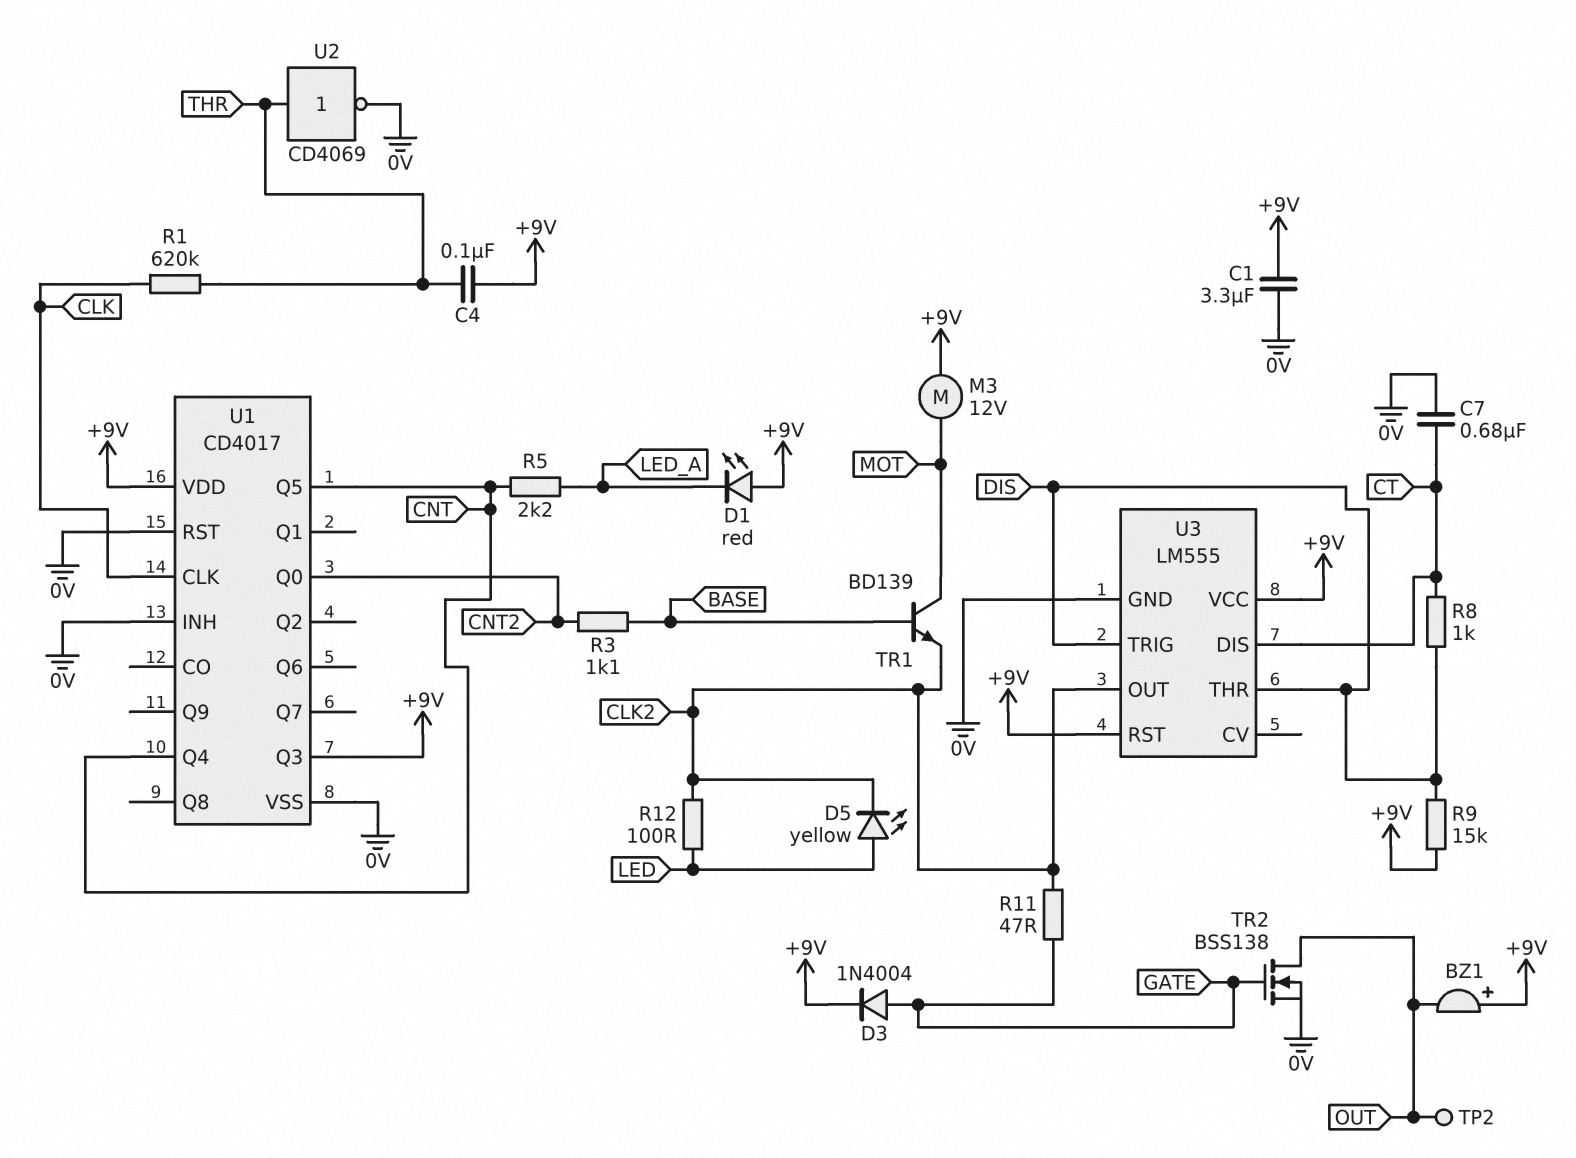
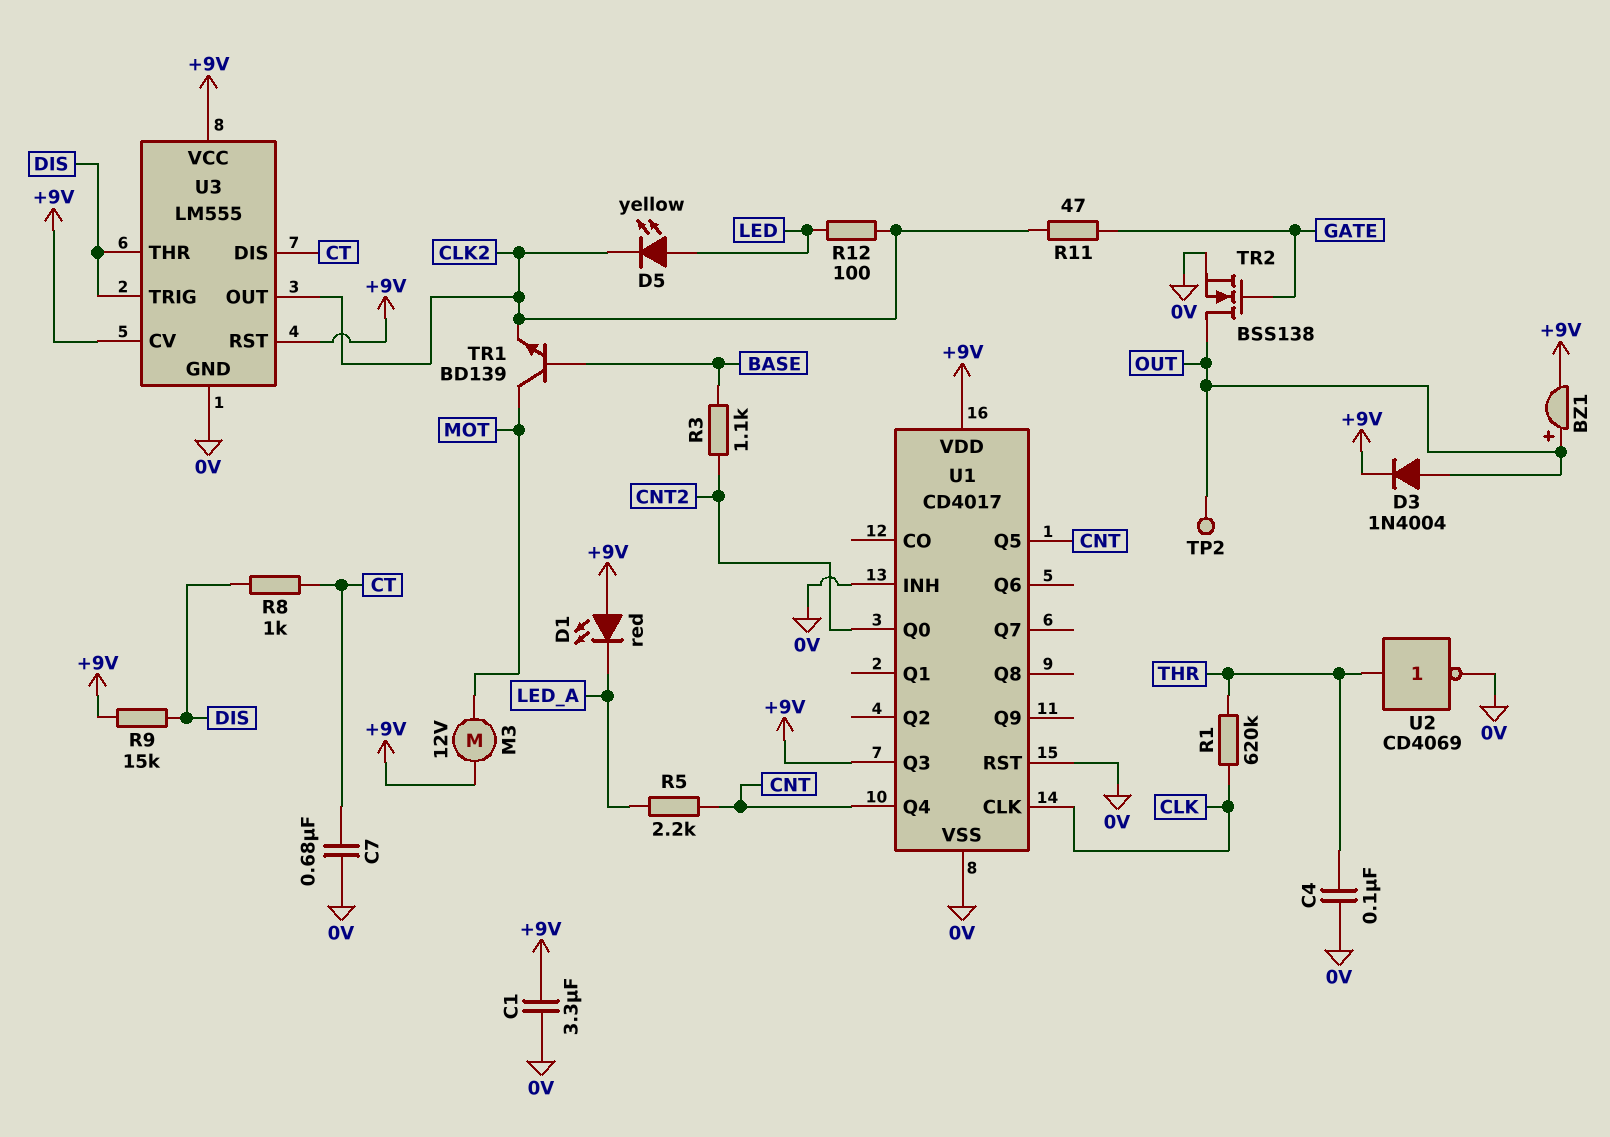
BZ1: buzzer (plus +9V, minus OUT) -> buzzer (plus OUT, minus +9V)
C4: 100nF (+9V, THR) -> 100nF (0V, THR)
D3: diode 1N4004 (A GATE, K +9V) -> diode 1N4004 (A OUT, K +9V)
U3 pin CV: none -> +9V

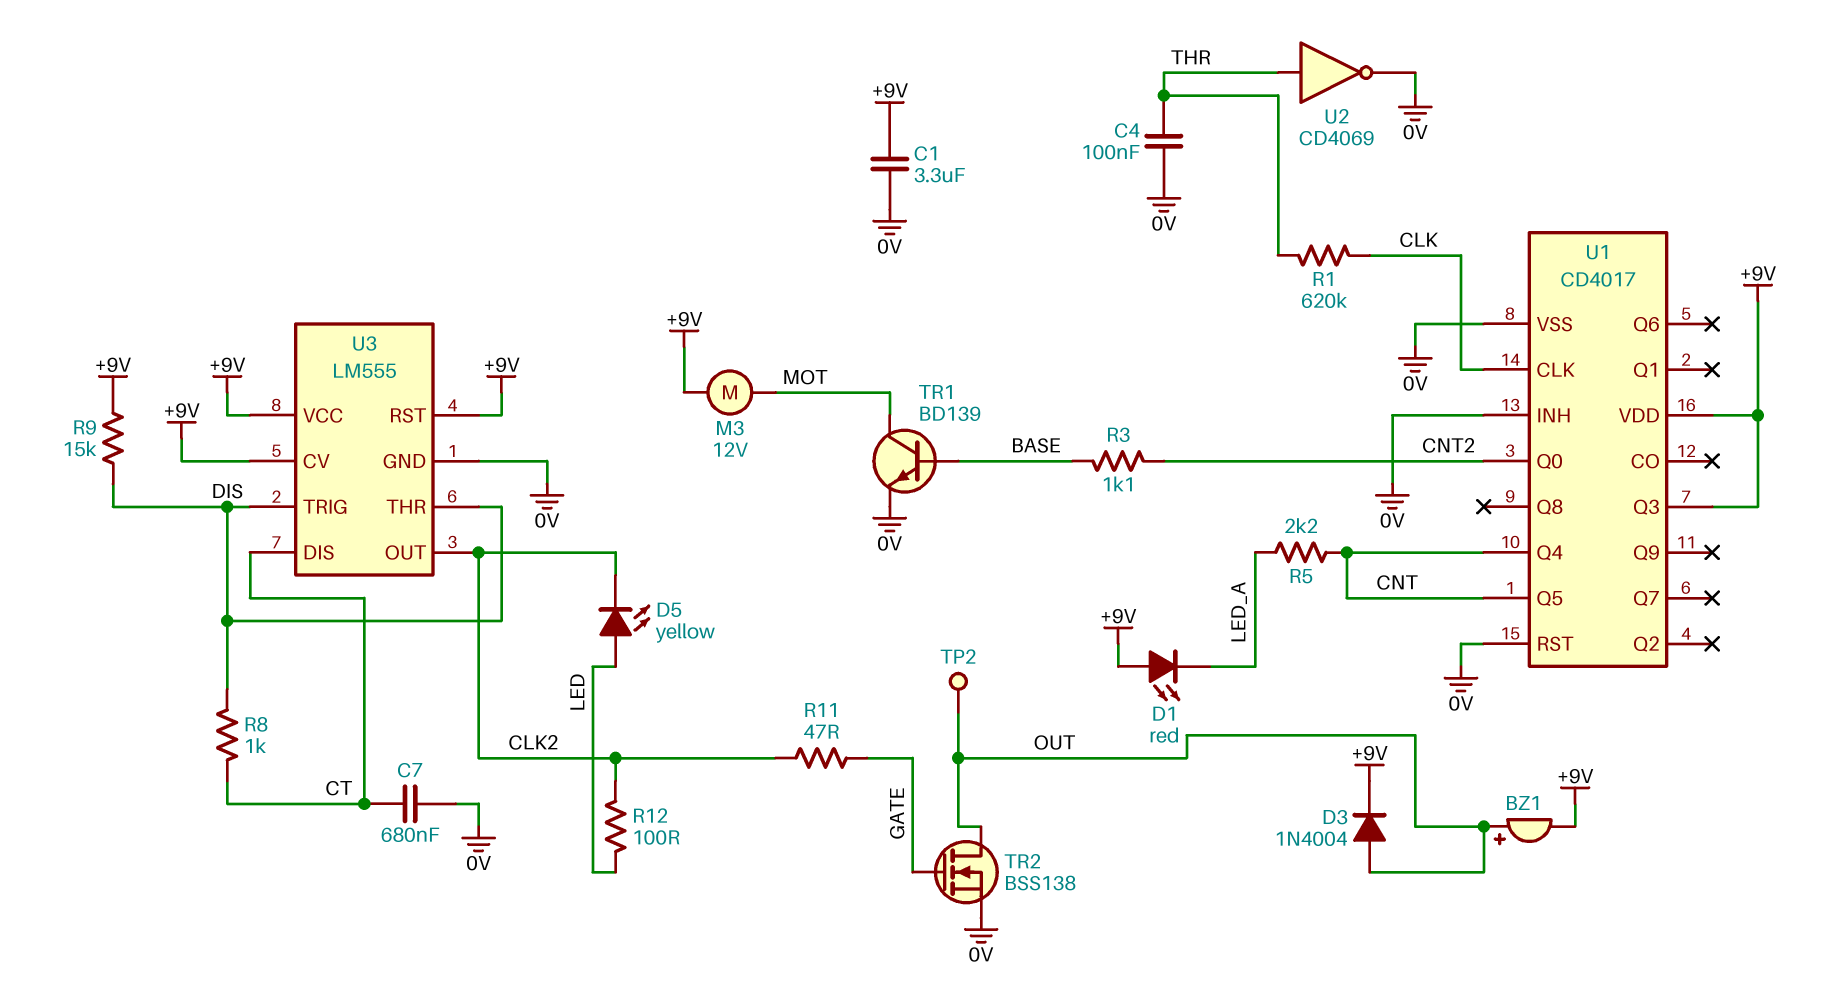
TR1: NPN BD139 (B BASE, C MOT, E CLK2) -> NPN BD139 (B BASE, C MOT, E 0V)

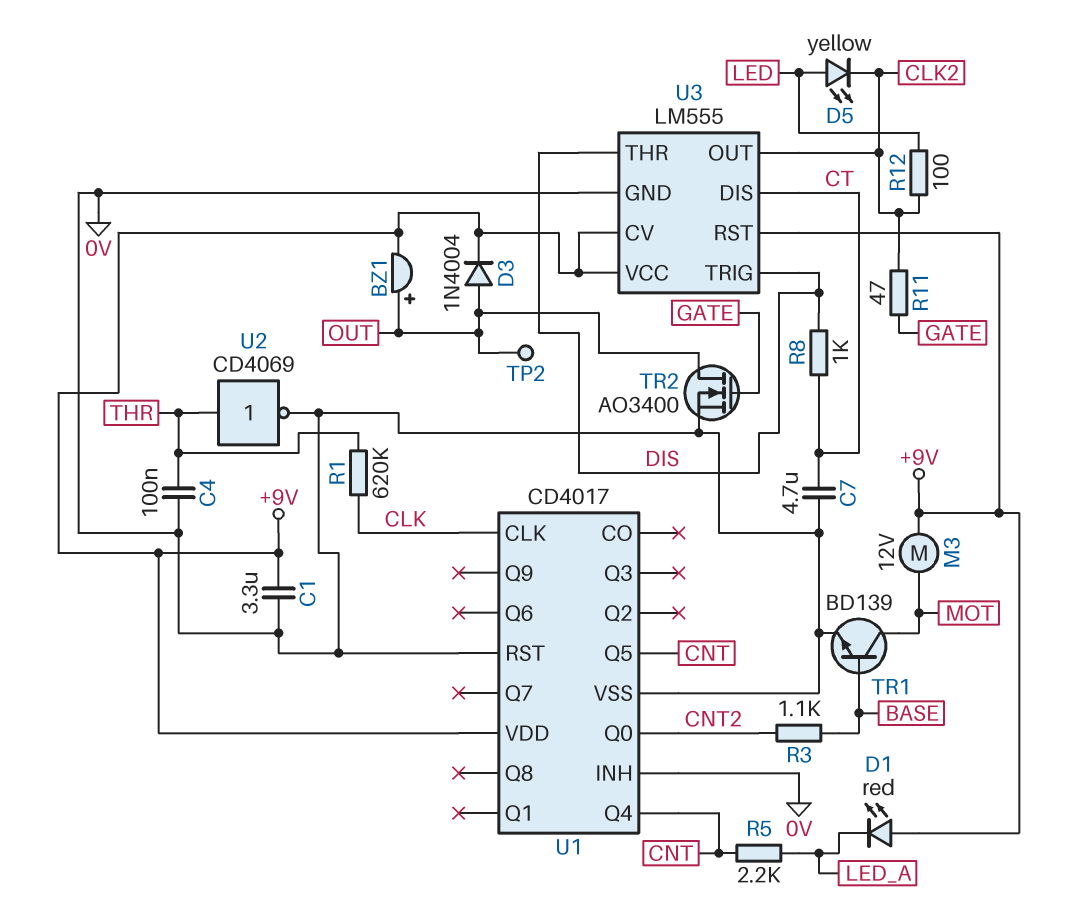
C7: 680nF (0V, CT) -> 4.7uF (0V, CT)
R9: 15k (+9V, DIS) -> none
TR2: NMOS BSS138 (G GATE, D OUT, S 0V) -> NMOS AO3400 (G GATE, D OUT, S 0V)
U1 pin Q3: +9V -> none

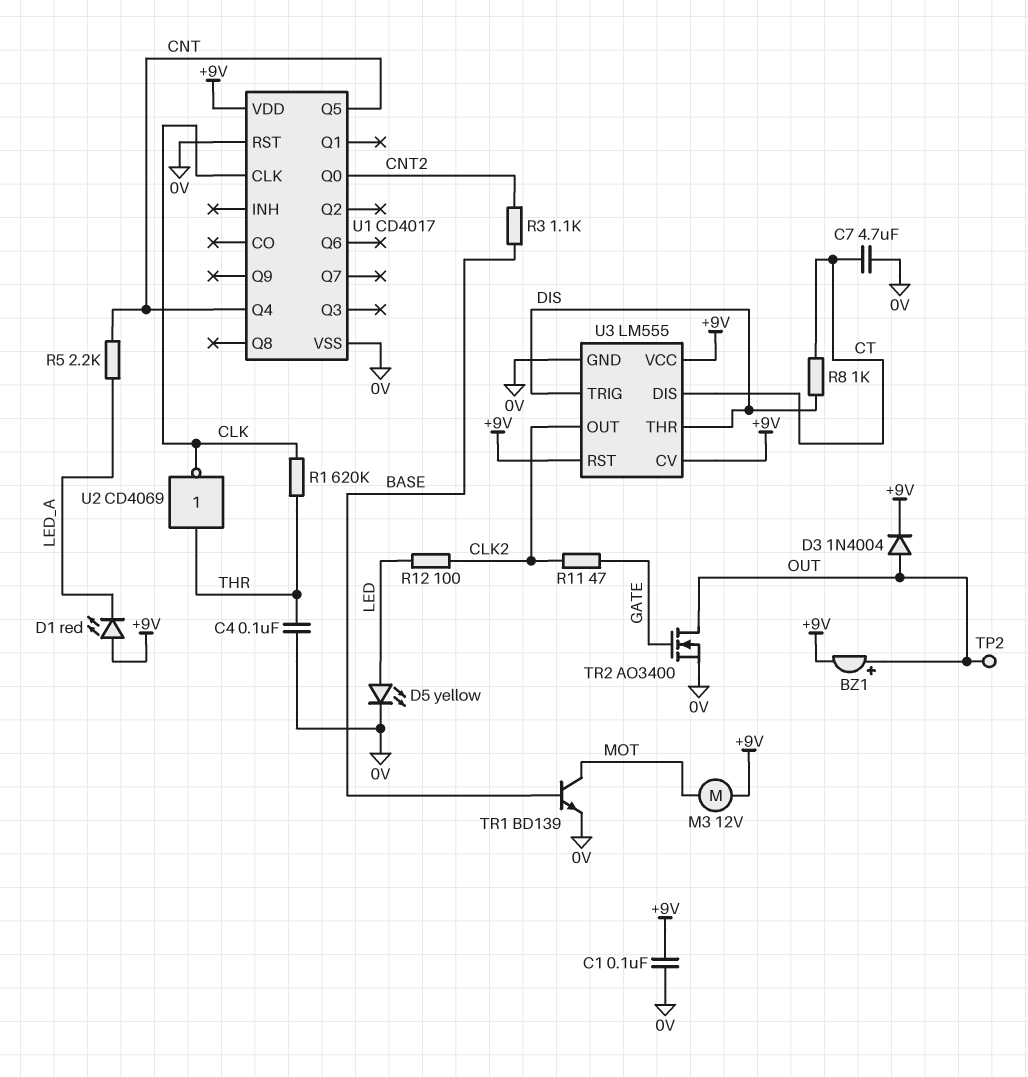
C1: 3.3uF (+9V, 0V) -> 100nF (+9V, 0V)
D5: LED yellow (A LED, K CLK2) -> LED yellow (A LED, K 0V)
U1 pin INH: 0V -> none
U2: NOT CD4069 (in THR, out 0V) -> NOT CD4069 (in THR, out CLK)

